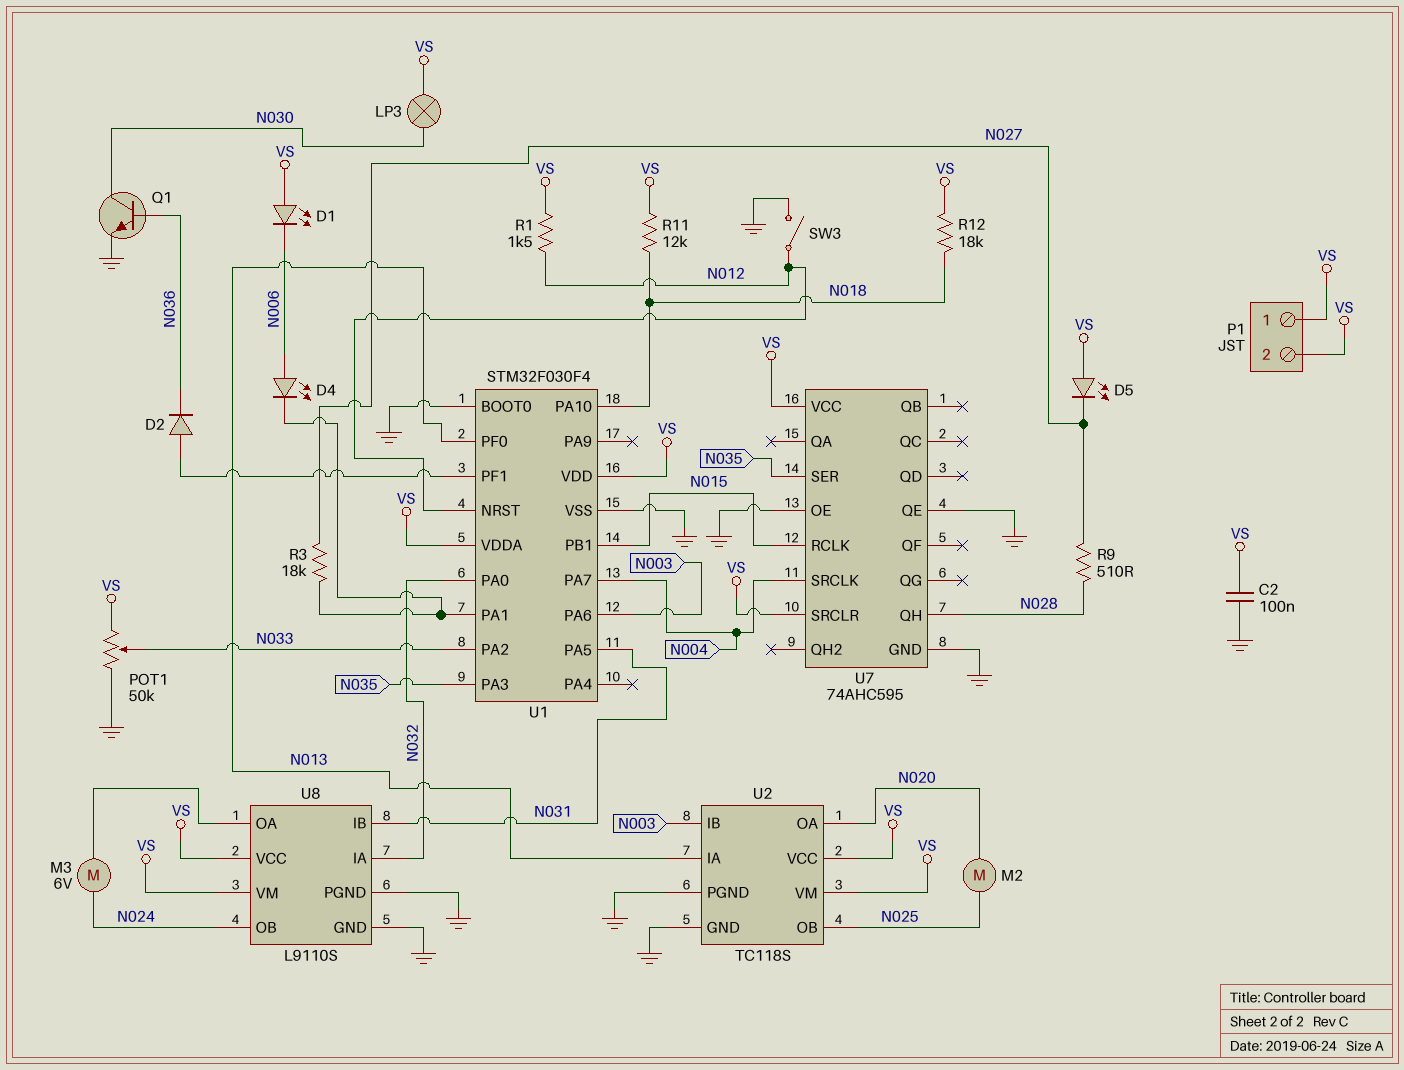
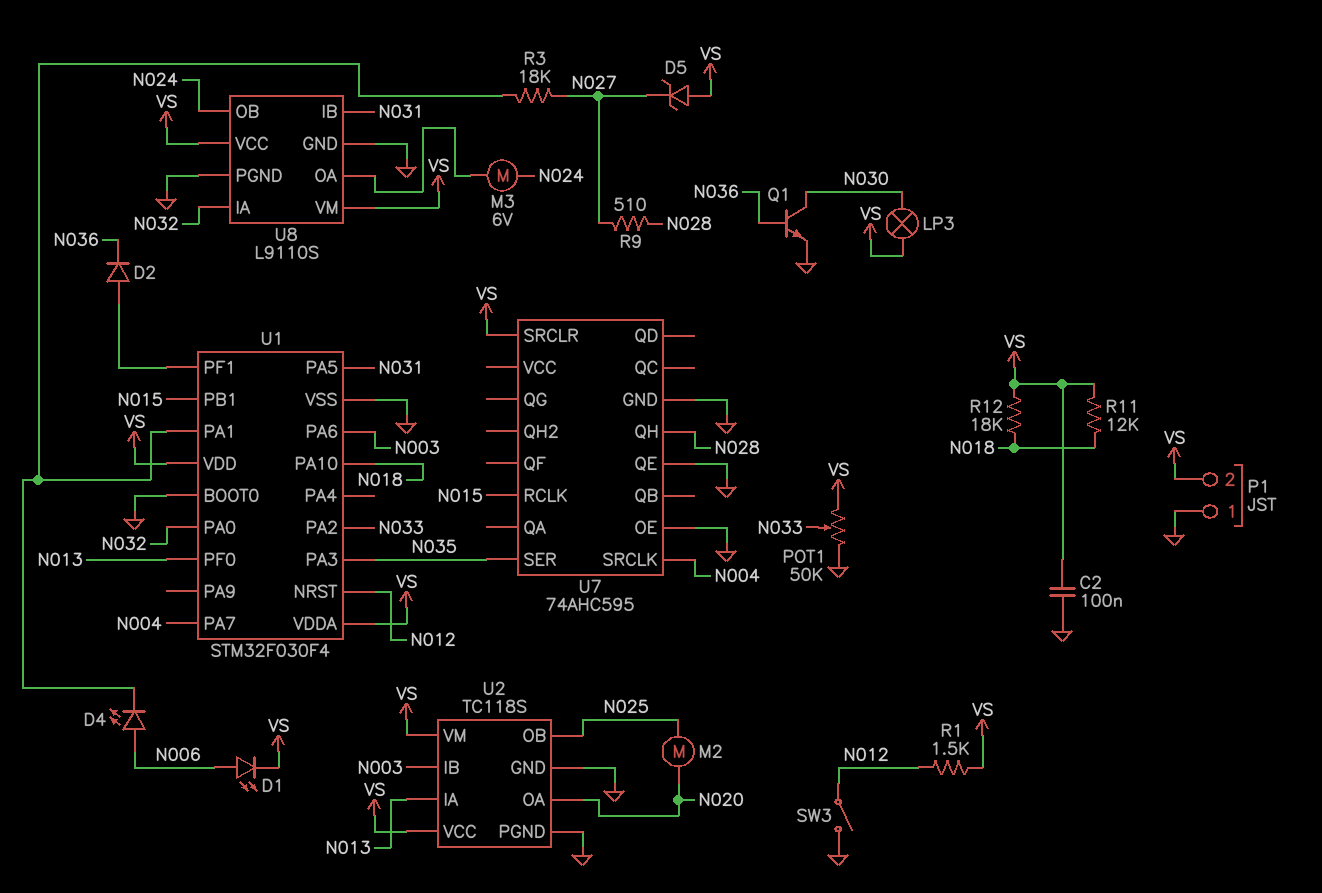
D1: LED (A VS, K N006) -> LED (A N006, K VS)
D5: LED (A VS, K N027) -> zener (A VS, K N027)
P1 pin 1: VS -> GND
U7 pin VCC: VS -> none

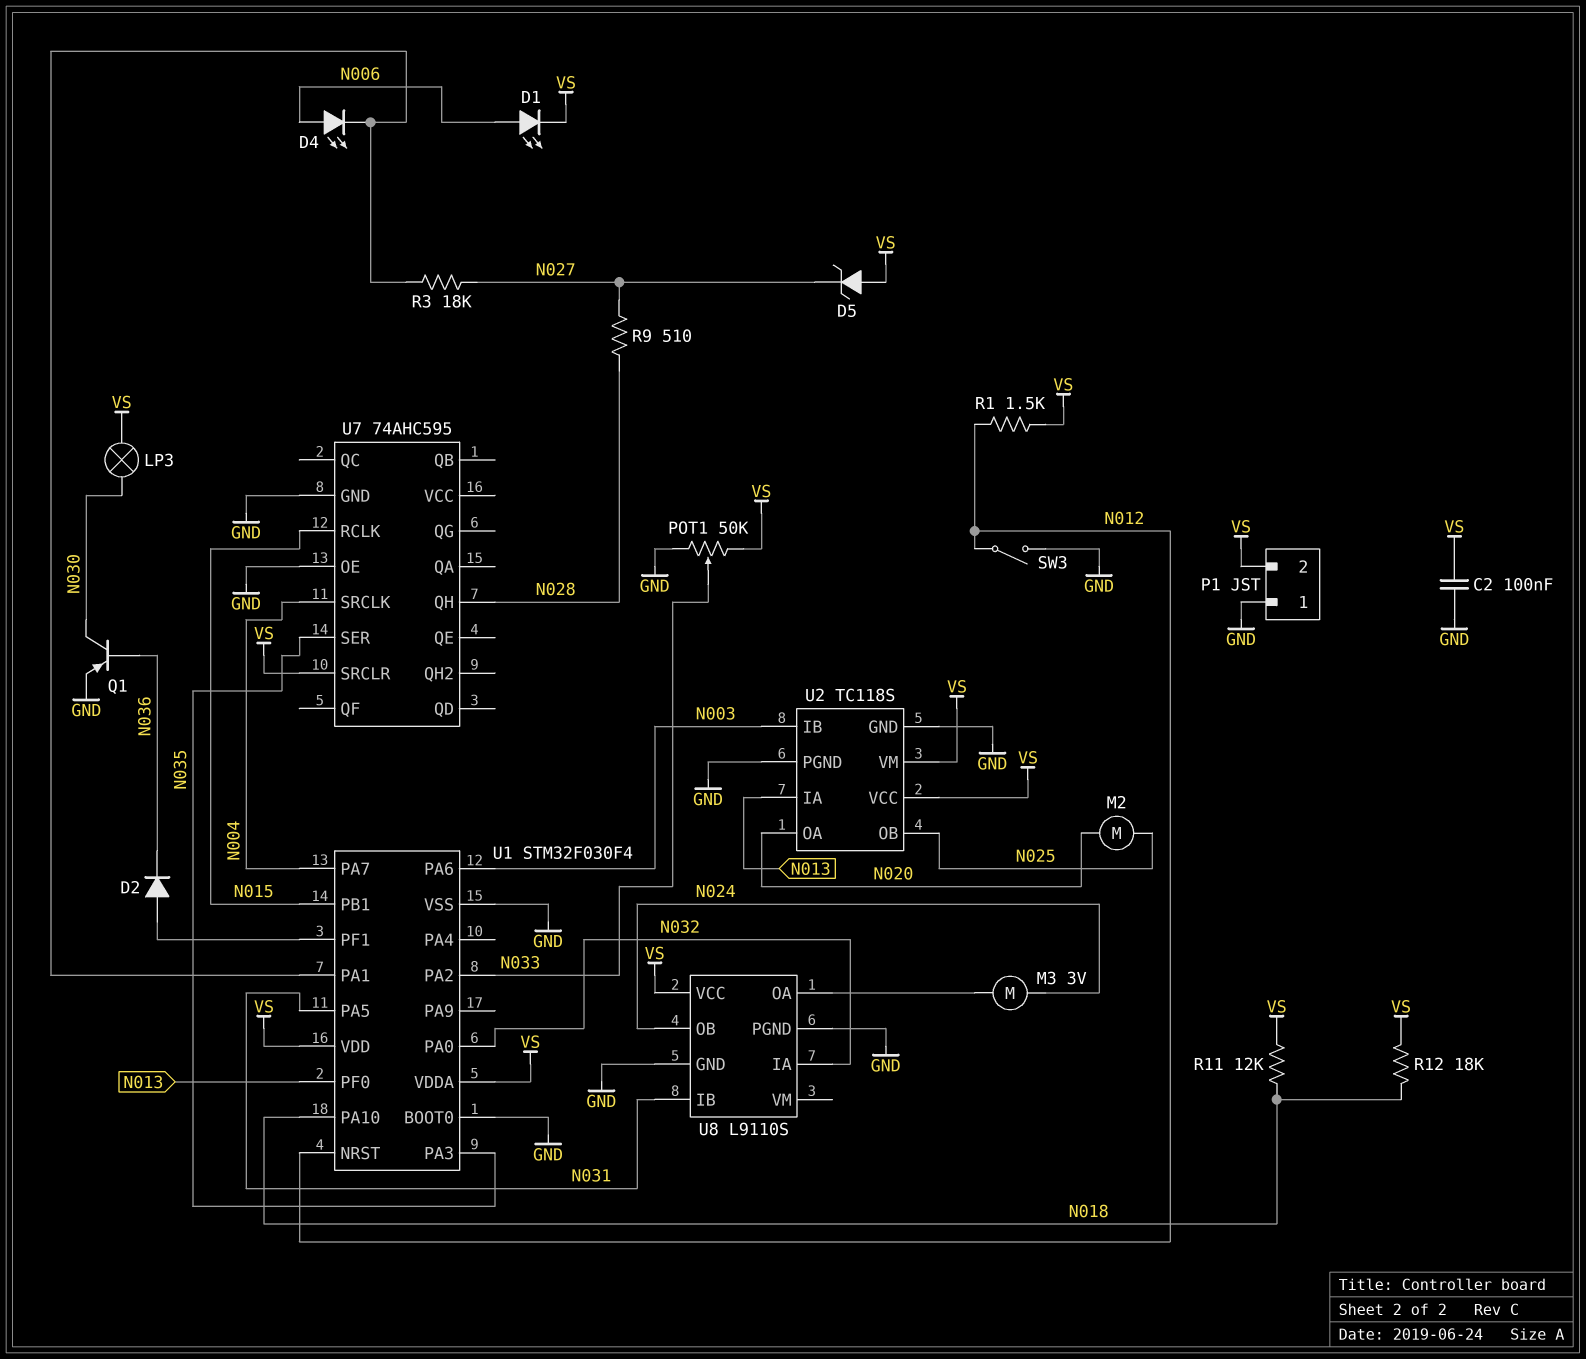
M3: motor 6V (N024, U8/OA) -> motor 3V (N024, U8/OA)
Q1: NPN (B N036, C N030, E GND) -> PNP (B N036, C N030, E GND)
U7 pin QE: GND -> none
U8 pin VM: VS -> none

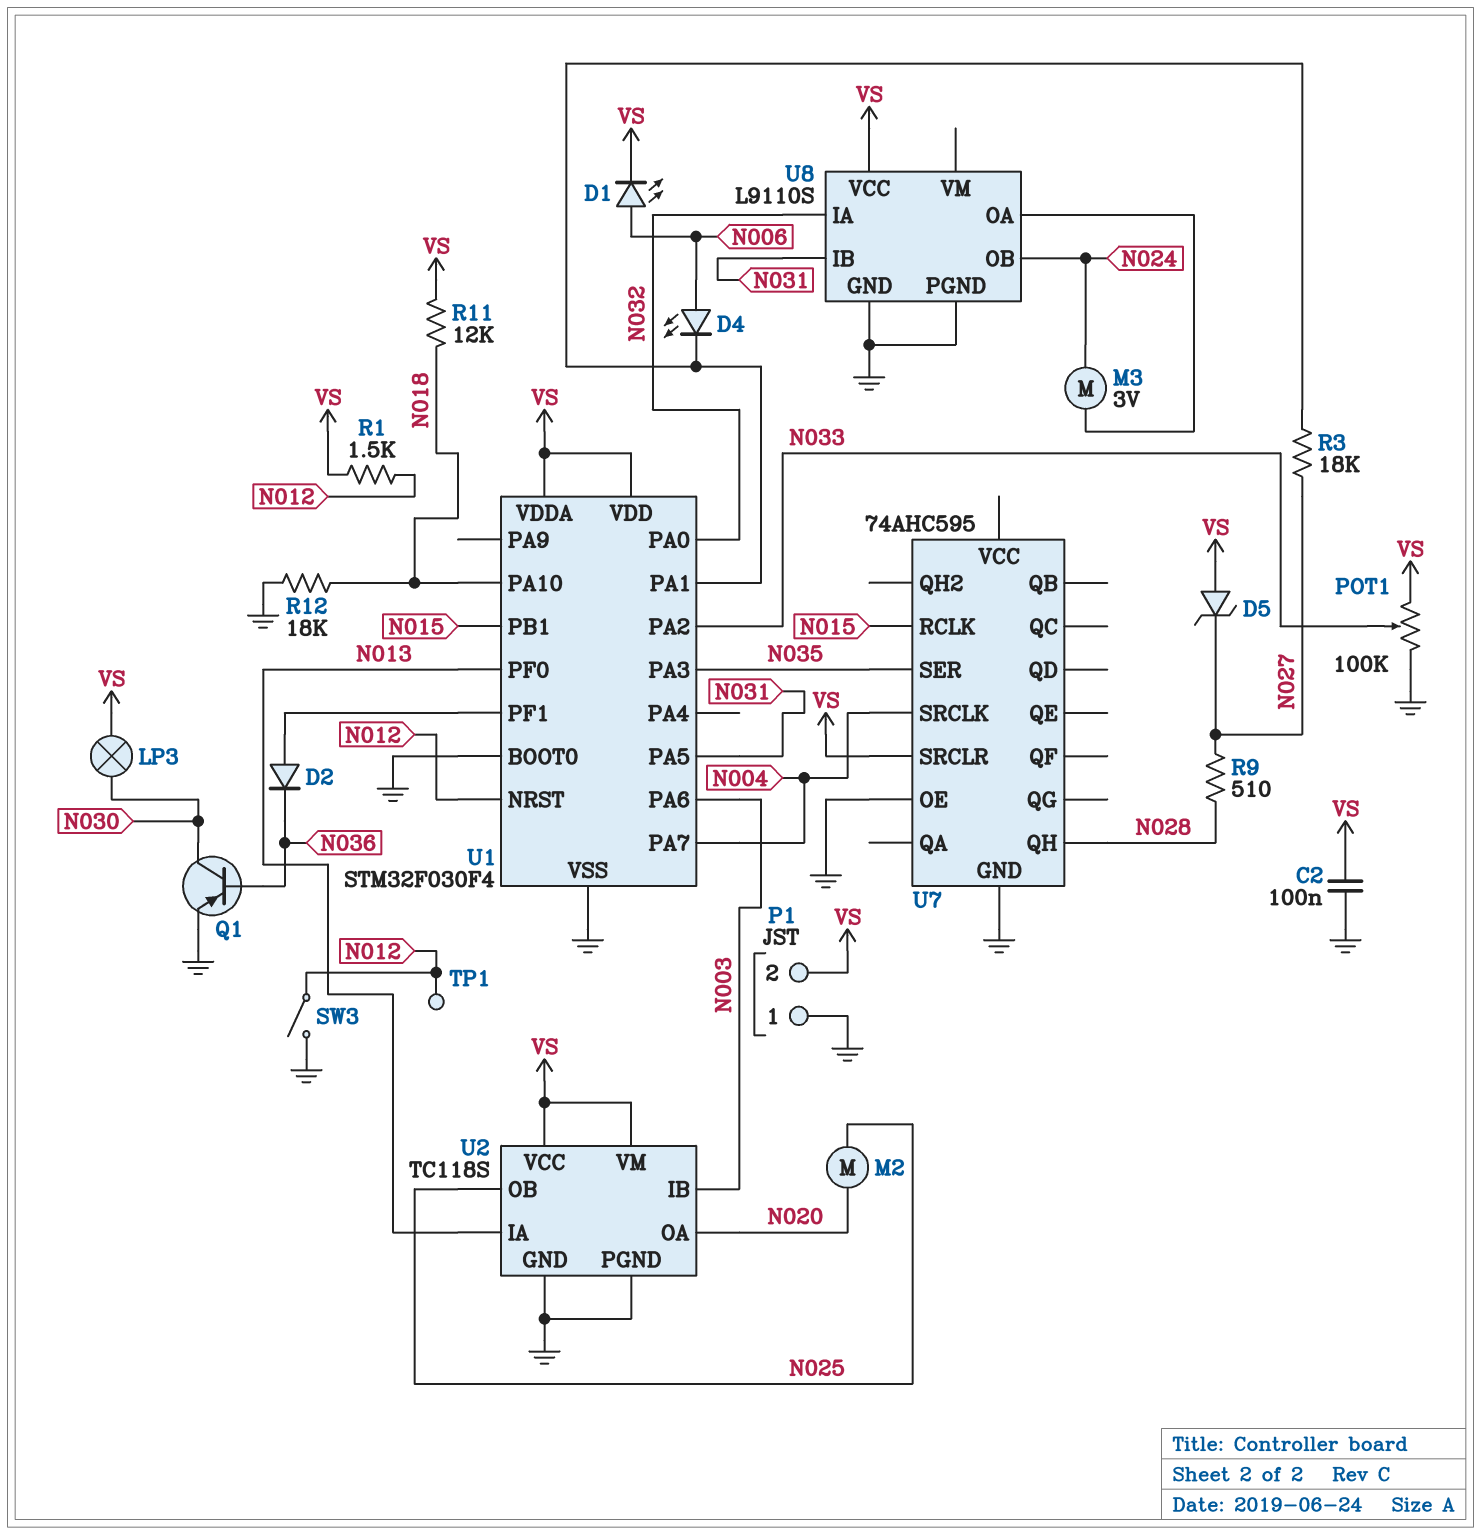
POT1: 50k (GND, VS, wiper N033) -> 100k (GND, VS, wiper N033)
R12: 18k (N018, VS) -> 18k (GND, N018)
TP1: none -> test point (N012)

